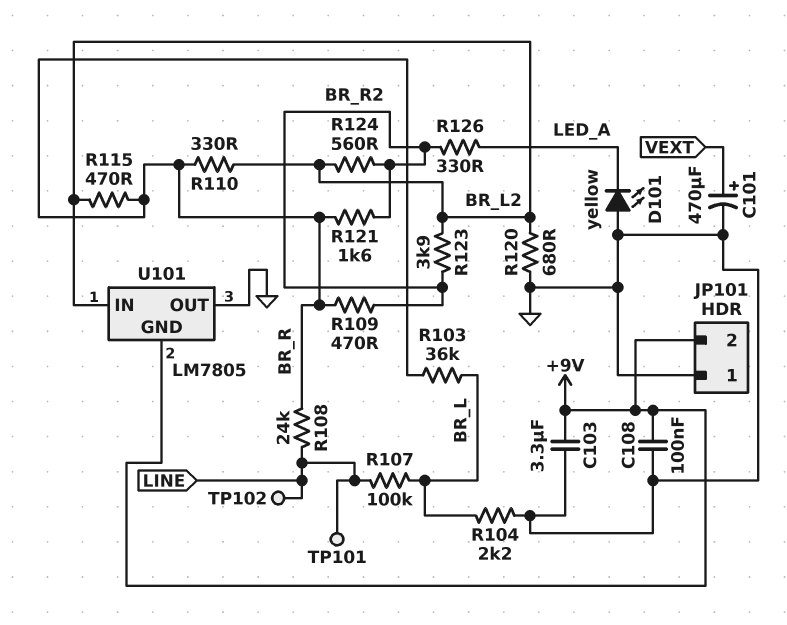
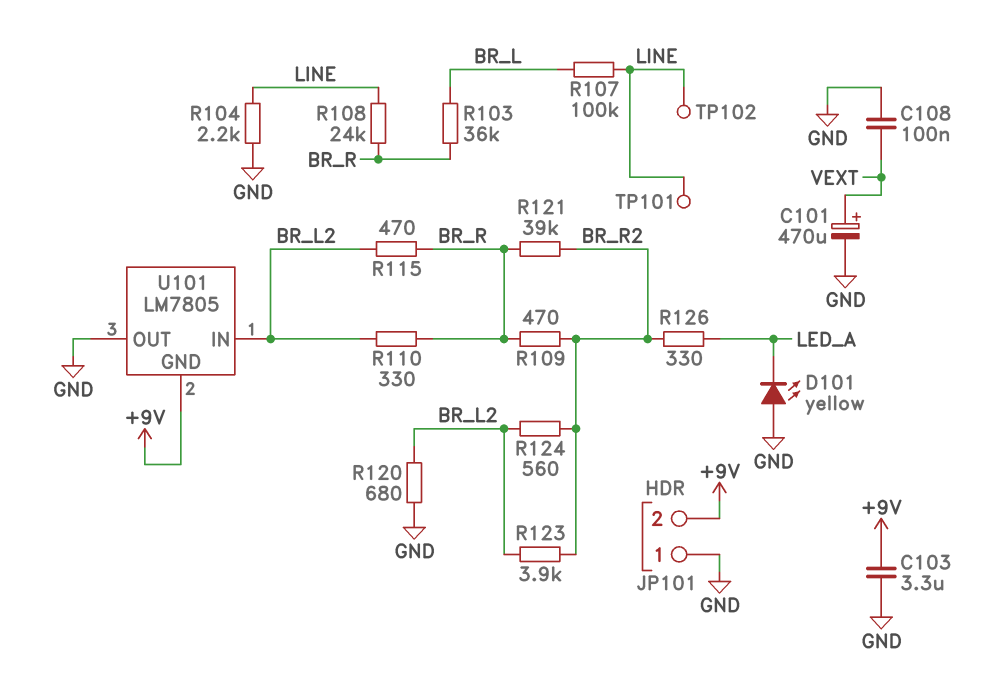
C108: 100nF (+9V, GND) -> 100nF (GND, VEXT)
R104: 2.2k (BR_L, GND) -> 2.2k (GND, LINE)
R121: 1.6k (BR_R, BR_R2) -> 39k (BR_R, BR_R2)

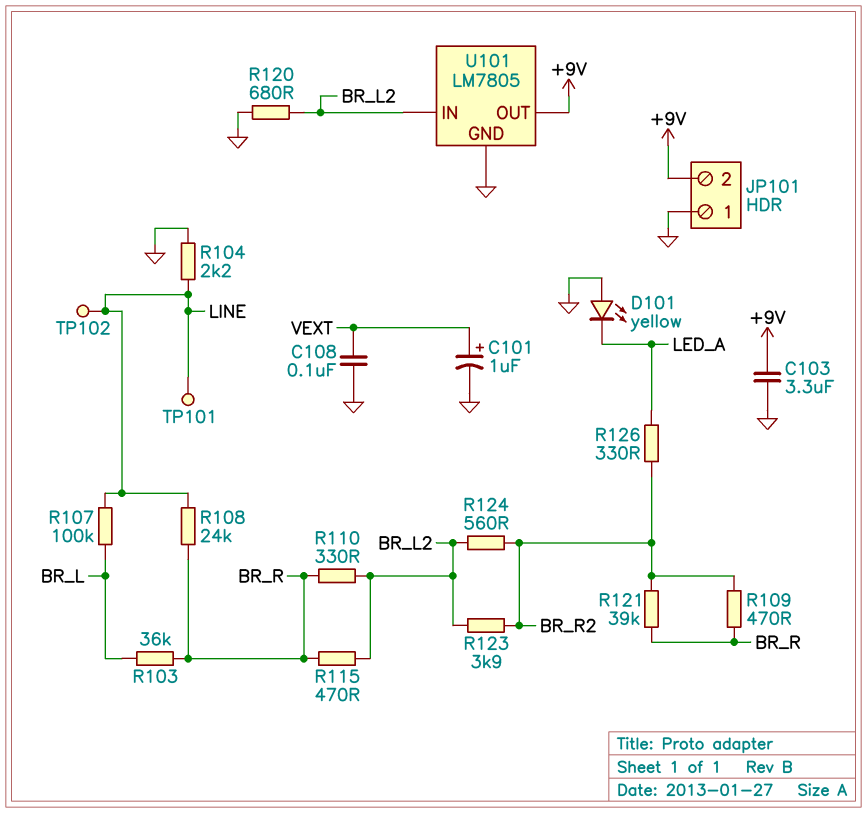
C101: 470uF (plus VEXT, minus GND) -> 1uF (plus VEXT, minus GND)
U101 pin GND: +9V -> GND
U101 pin OUT: GND -> +9V

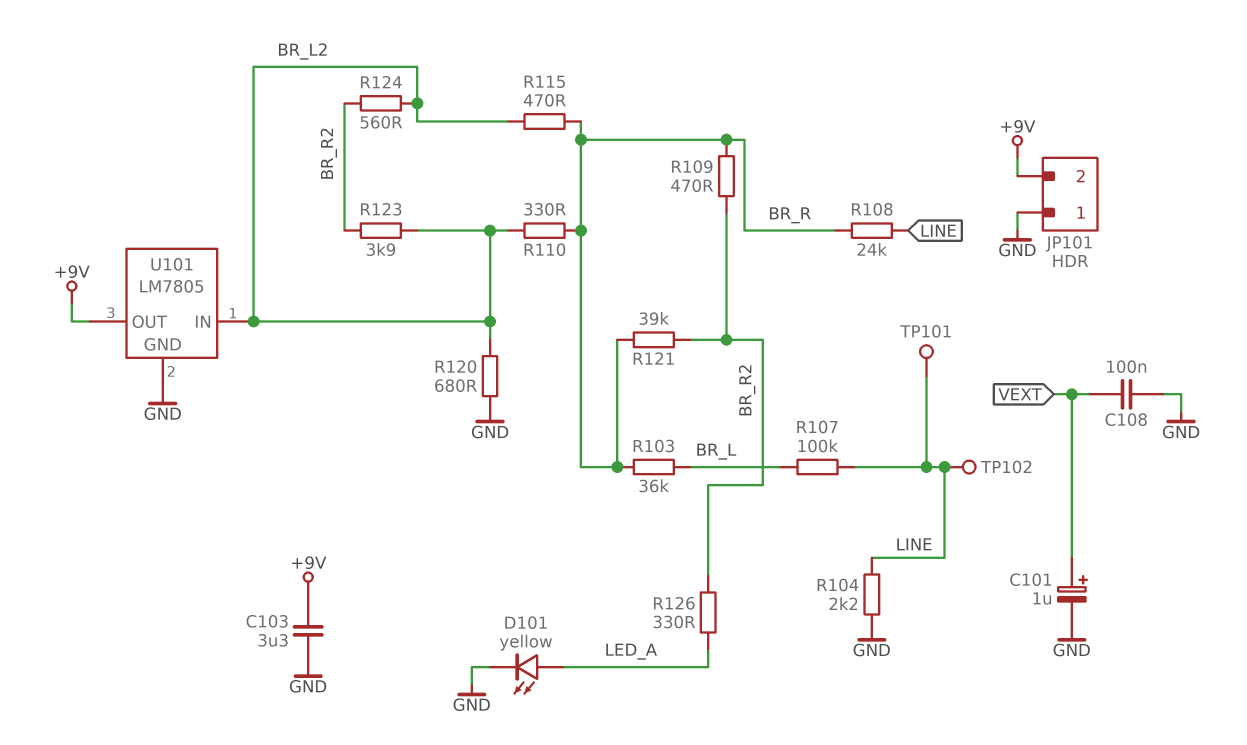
D101: LED yellow (A GND, K LED_A) -> LED yellow (A LED_A, K GND)

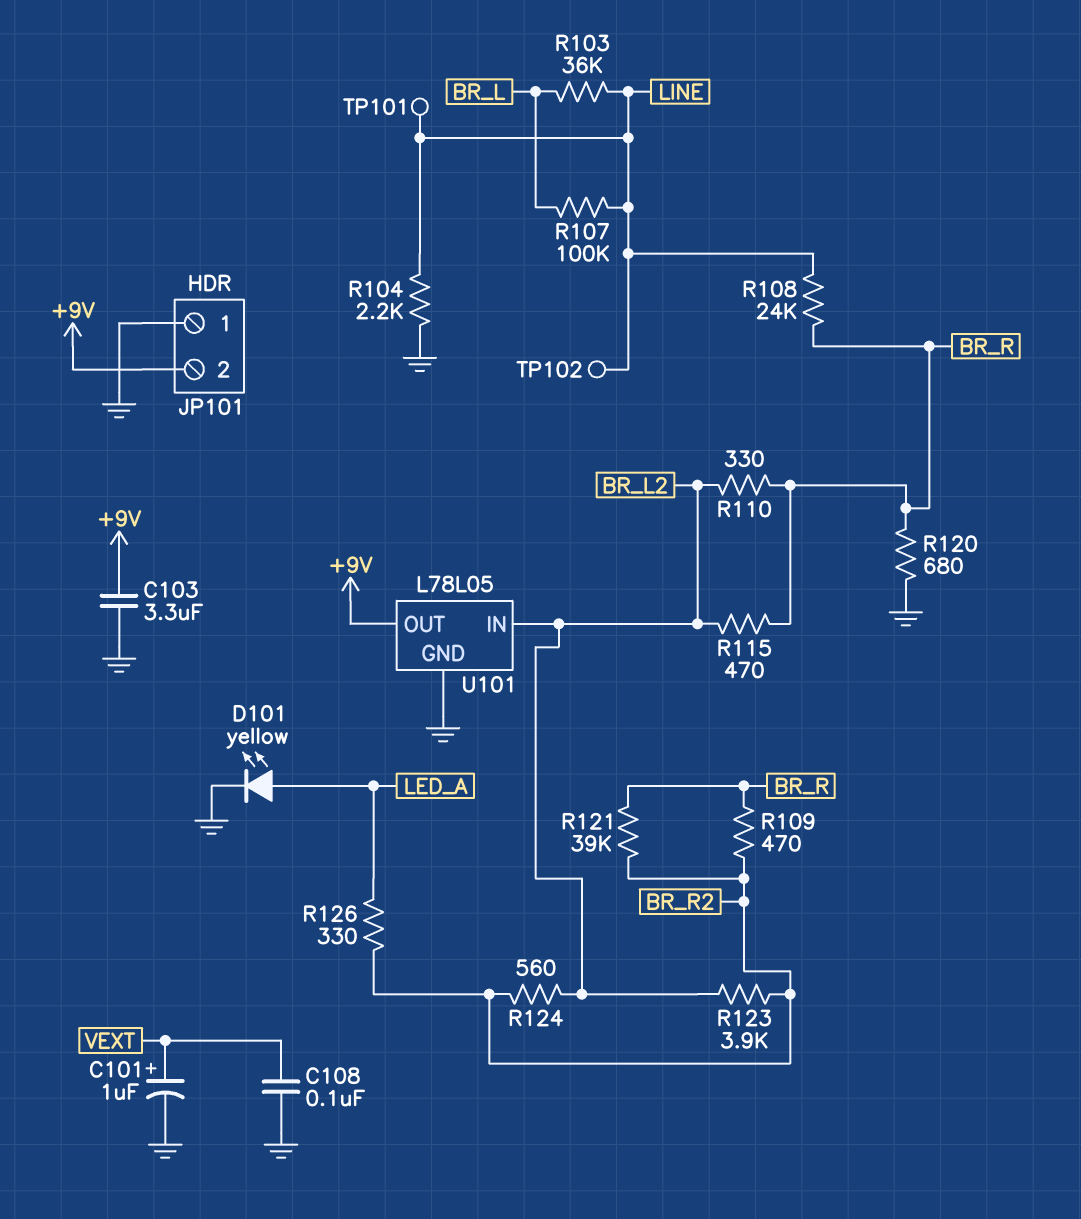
R103: 36k (BR_L, BR_R) -> 36k (BR_L, LINE)
R120: 680 (BR_L2, GND) -> 680 (BR_R, GND)
U101: LM7805 -> L78L05

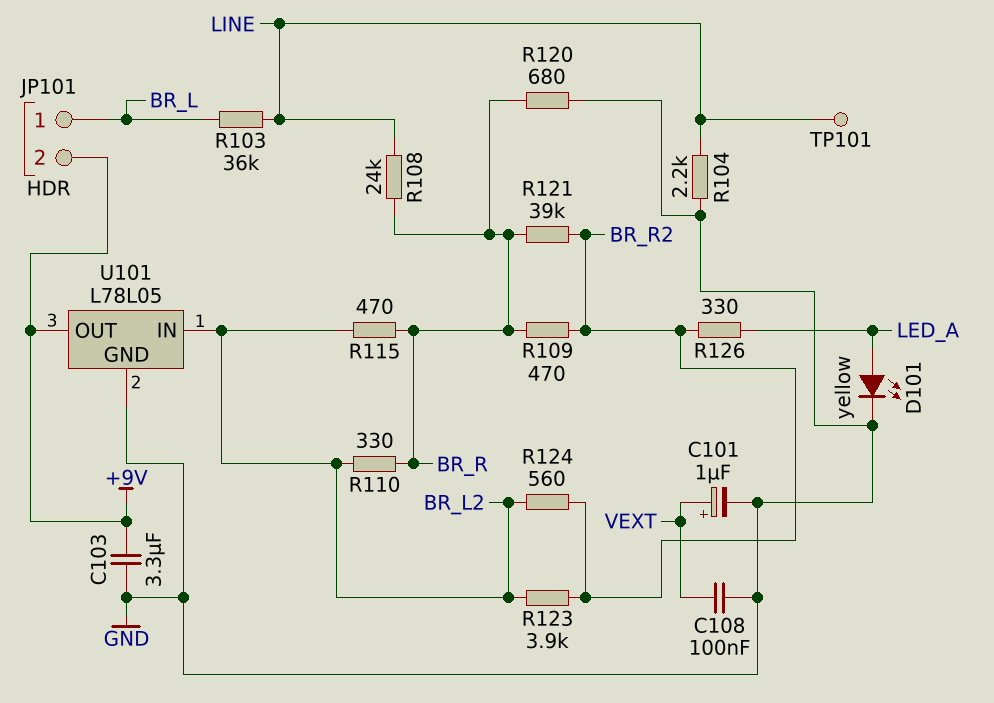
JP101 pin 1: GND -> BR_L
R107: 100k (BR_L, LINE) -> none
TP102: test point (LINE) -> none

